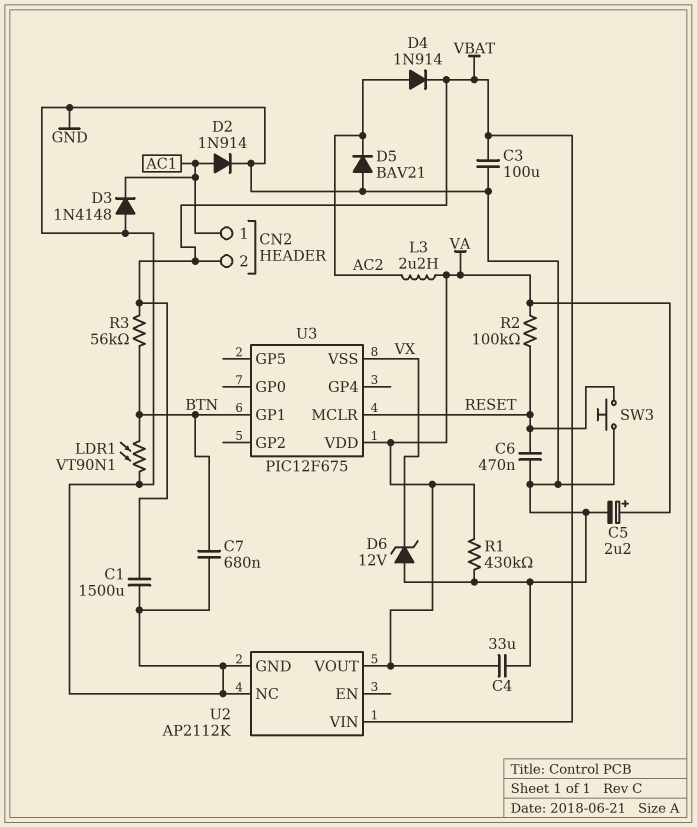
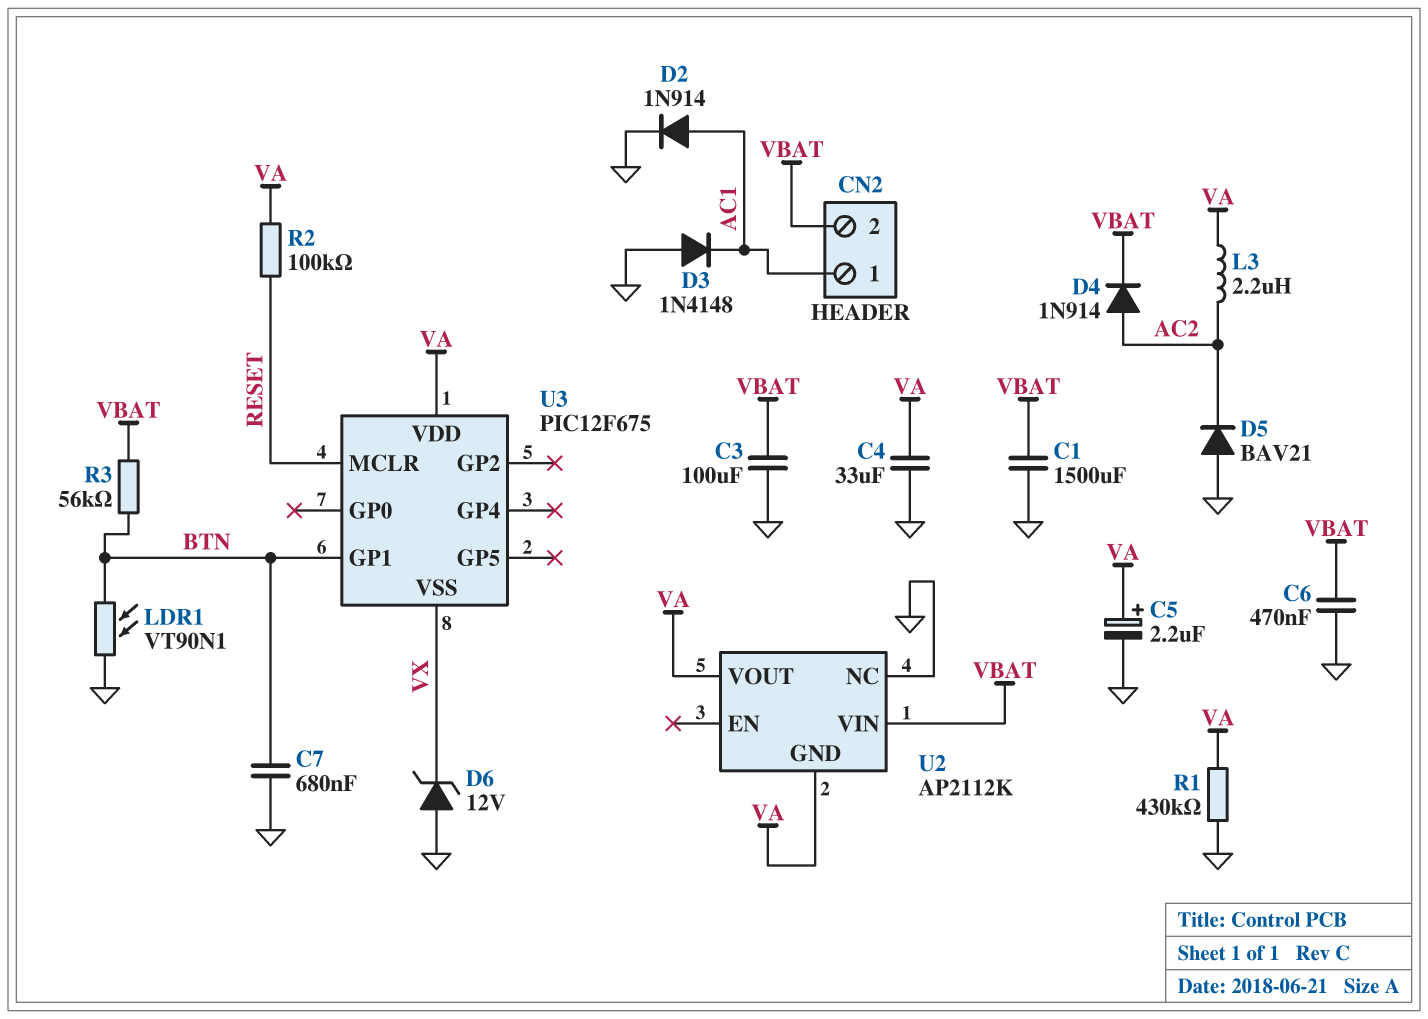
C6: 470nF (GND, RESET) -> 470nF (GND, VBAT)
SW3: button (GND, RESET) -> none
U2 pin GND: GND -> VA

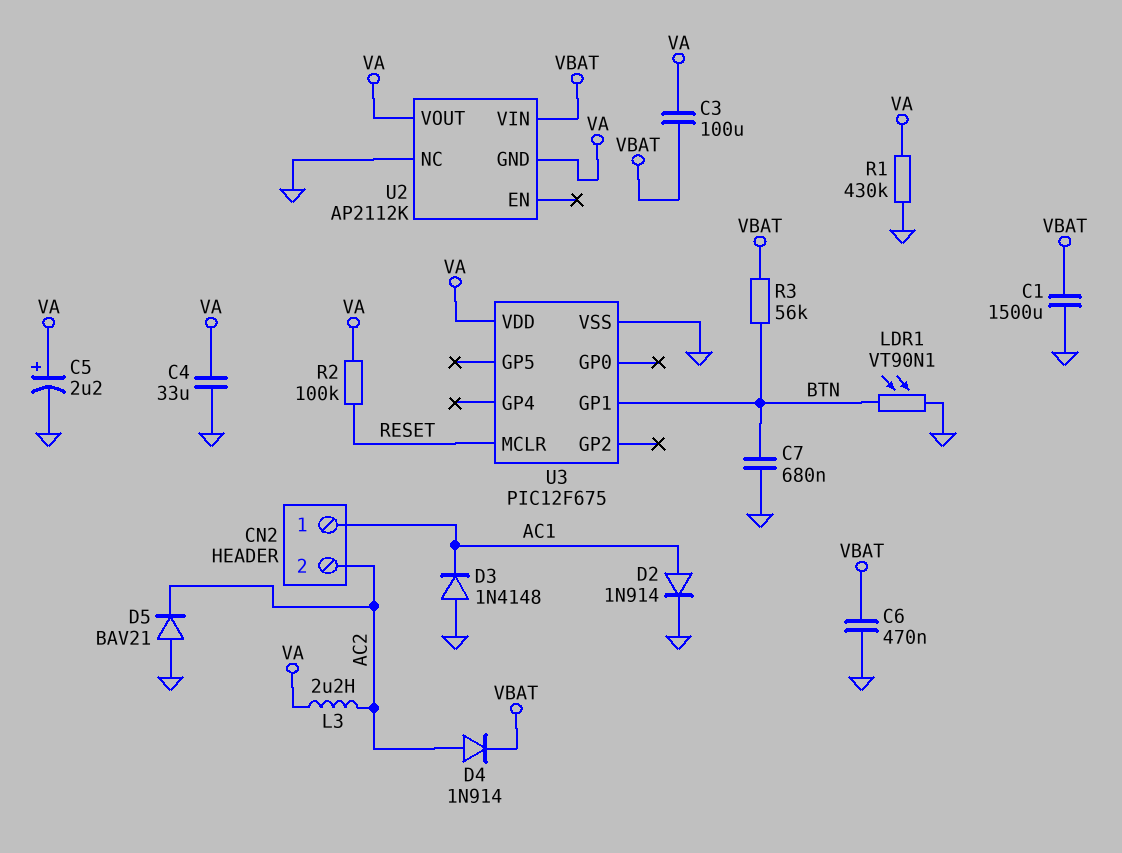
C3: 100uF (GND, VBAT) -> 100uF (VA, VBAT)
CN2 pin 2: VBAT -> AC2
D6: zener 12V (A GND, K VX) -> none
U3 pin VSS: VX -> GND

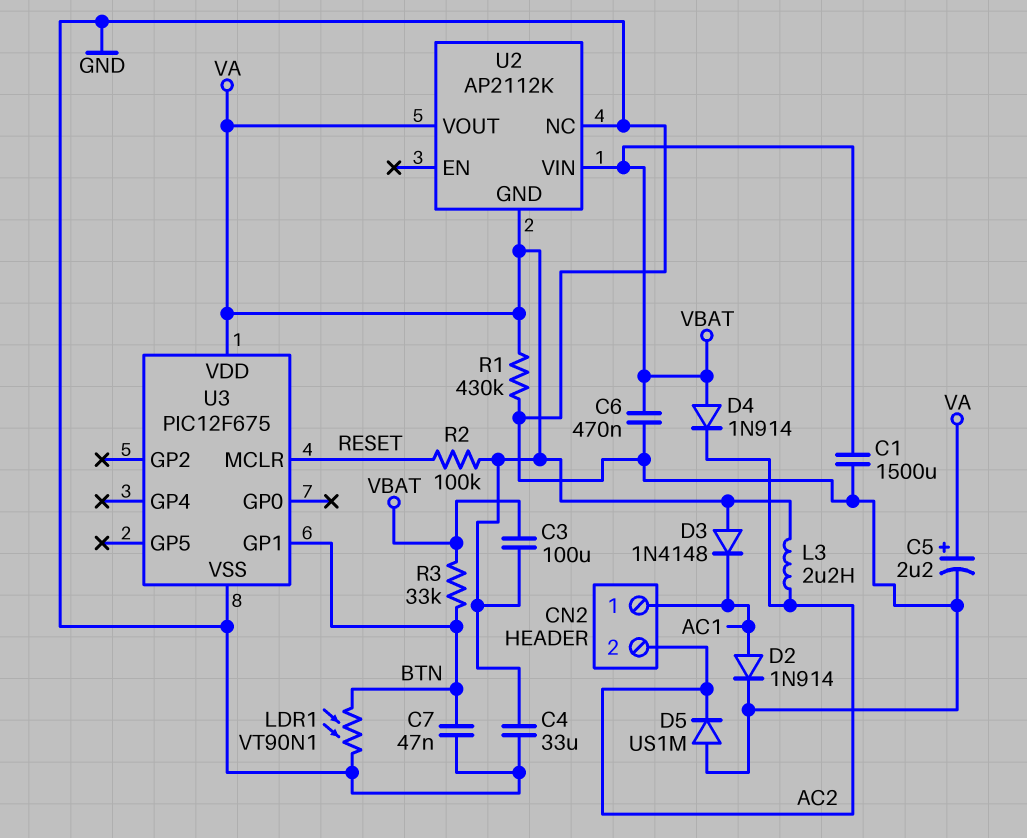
C7: 680nF (BTN, GND) -> 47nF (BTN, GND)
D3: diode 1N4148 (A GND, K AC1) -> diode 1N4148 (A VA, K AC1)
D4: diode 1N914 (A AC2, K VBAT) -> diode 1N914 (A VBAT, K AC2)
D5: diode BAV21 (A GND, K AC2) -> diode US1M (A GND, K AC2)
R3: 56k (BTN, VBAT) -> 33k (BTN, VBAT)

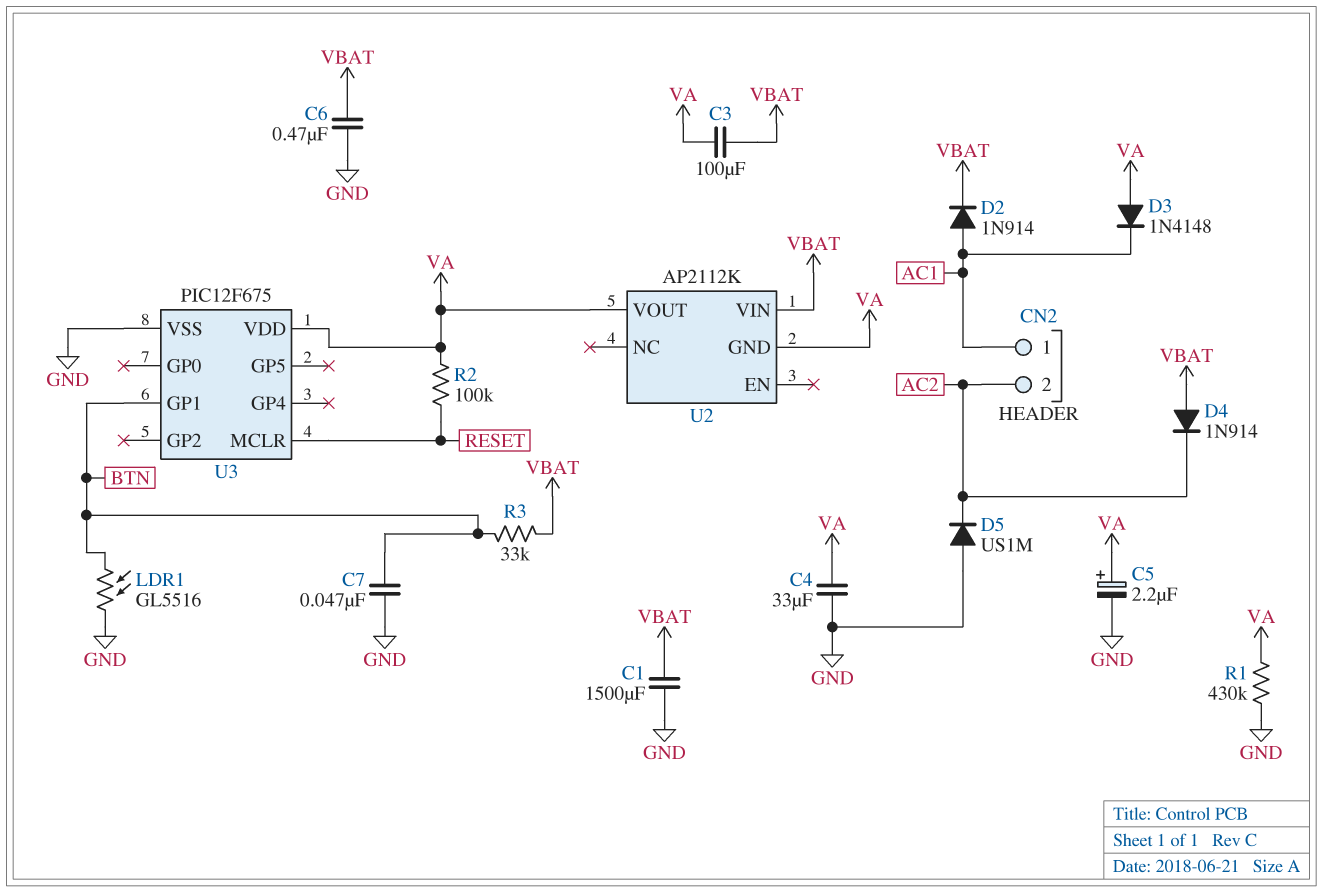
D2: diode 1N914 (A AC1, K GND) -> diode 1N914 (A AC1, K VBAT)
L3: 2.2uH (AC2, VA) -> none
LDR1: VT90N1 (BTN, GND) -> GL5516 (BTN, GND)
U2 pin NC: GND -> none

